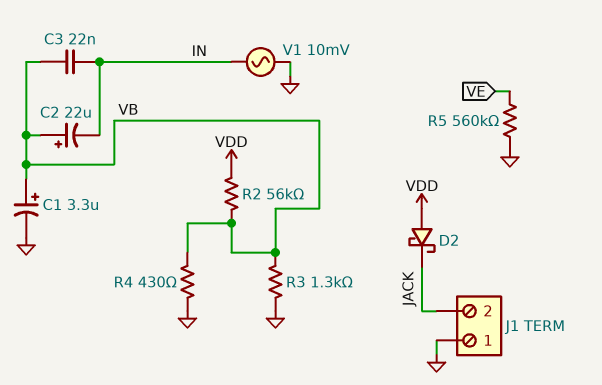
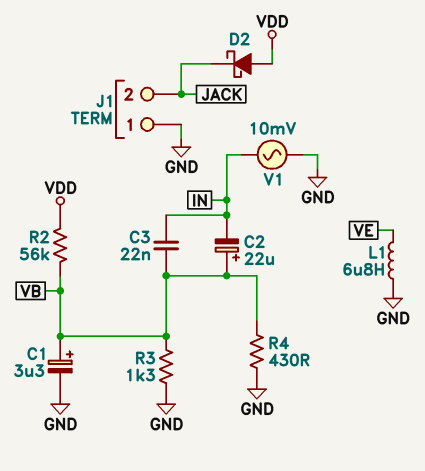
L1: none -> 6.8uH (GND, VE)
R5: 560k (GND, VE) -> none

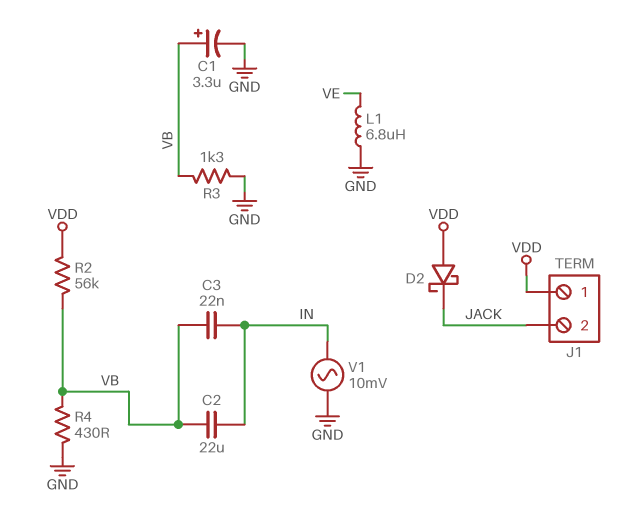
C2: 22uF (plus VB, minus IN) -> 22uF (IN, VB)
J1 pin 1: GND -> VDD

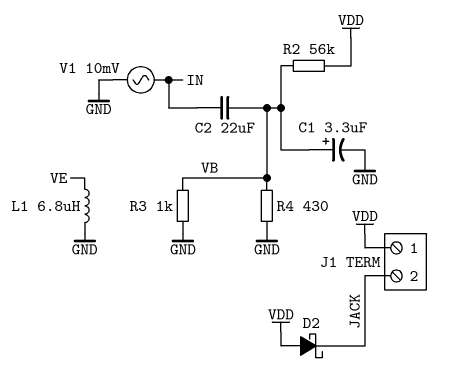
C3: 22nF (IN, VB) -> none
R3: 1.3k (GND, VB) -> 1k (GND, VB)

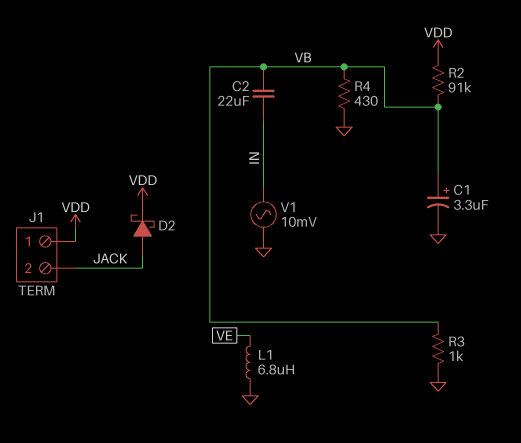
D2: schottky (A VDD, K JACK) -> schottky (A JACK, K VDD)
R2: 56k (VB, VDD) -> 91k (VB, VDD)

